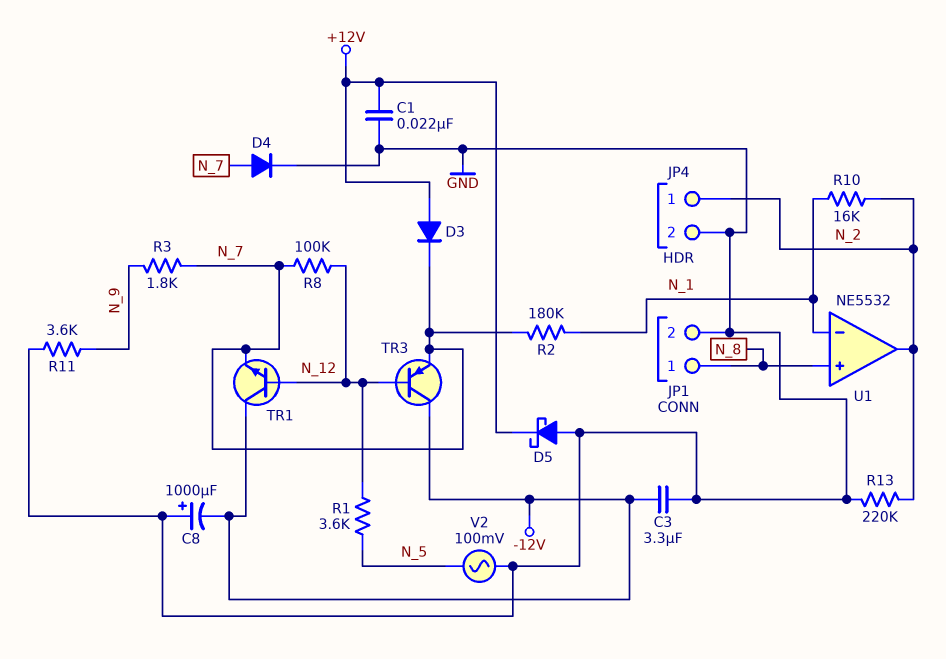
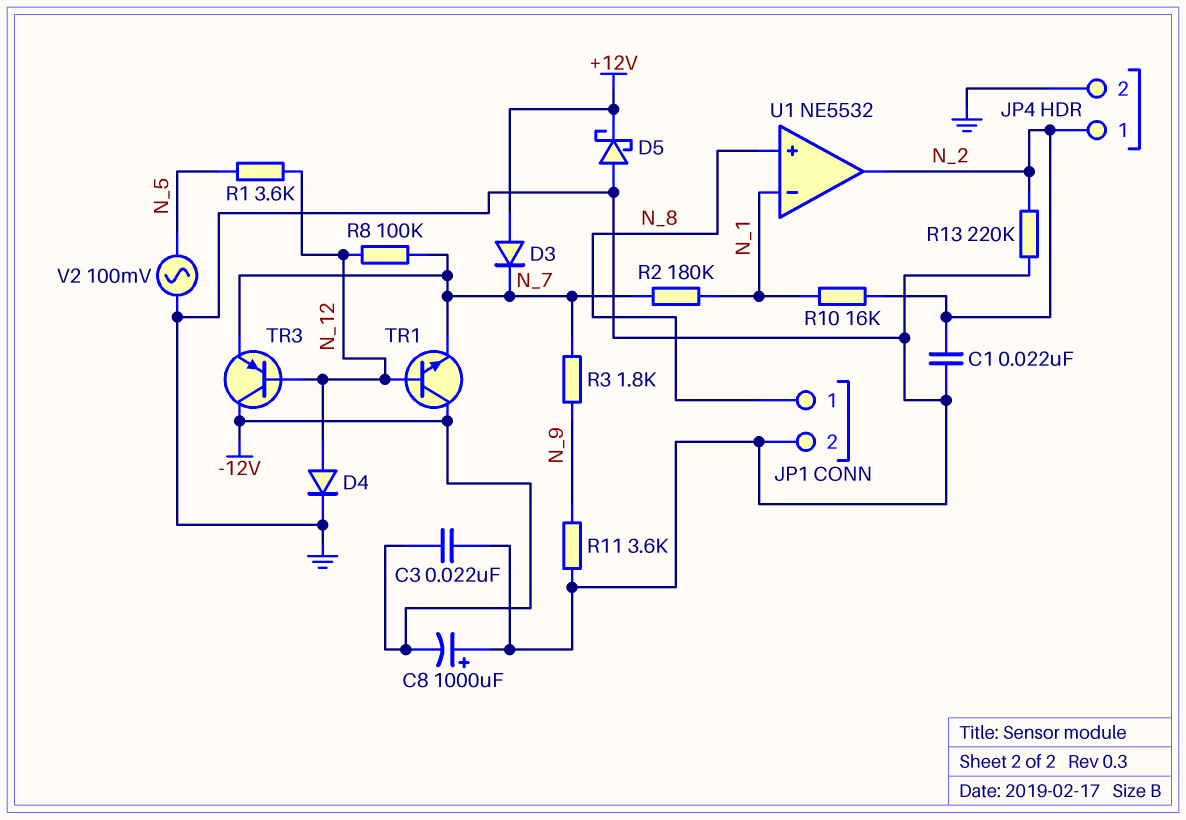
C1: 22nF (+12V, GND) -> 22nF (GND, N_2)
C3: 3.3uF (-12V, GND) -> 22nF (-12V, GND)
D4: diode (A N_7, K GND) -> diode (A N_12, K GND)

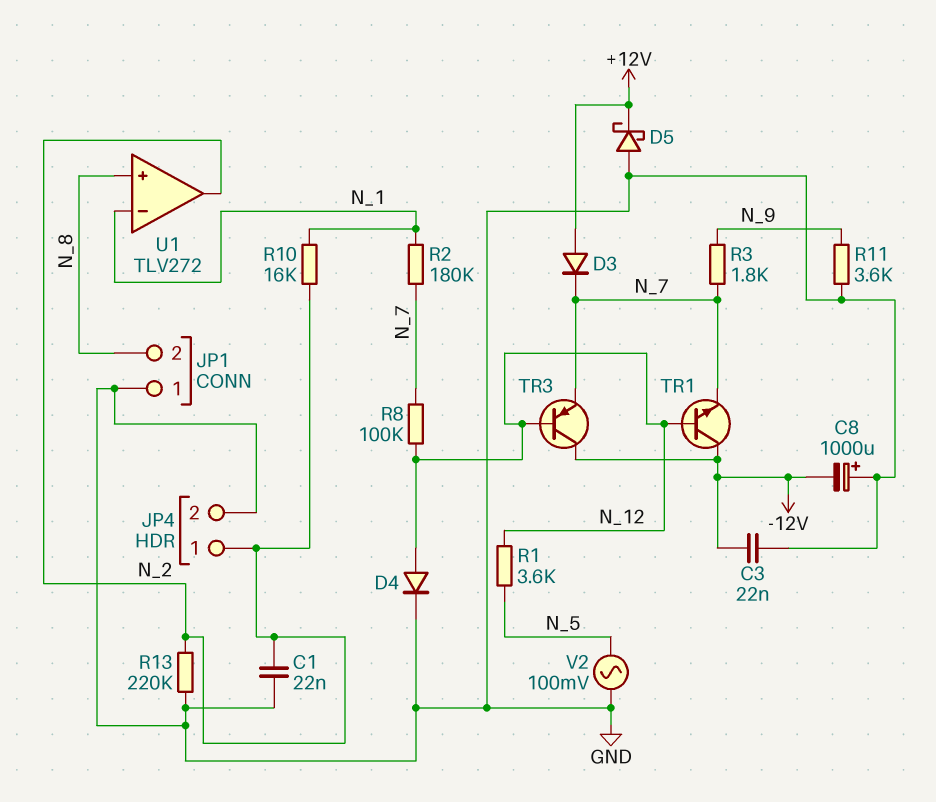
JP1 pin 1: N_8 -> GND
JP1 pin 2: GND -> N_8
U1: NE5532 -> TLV272

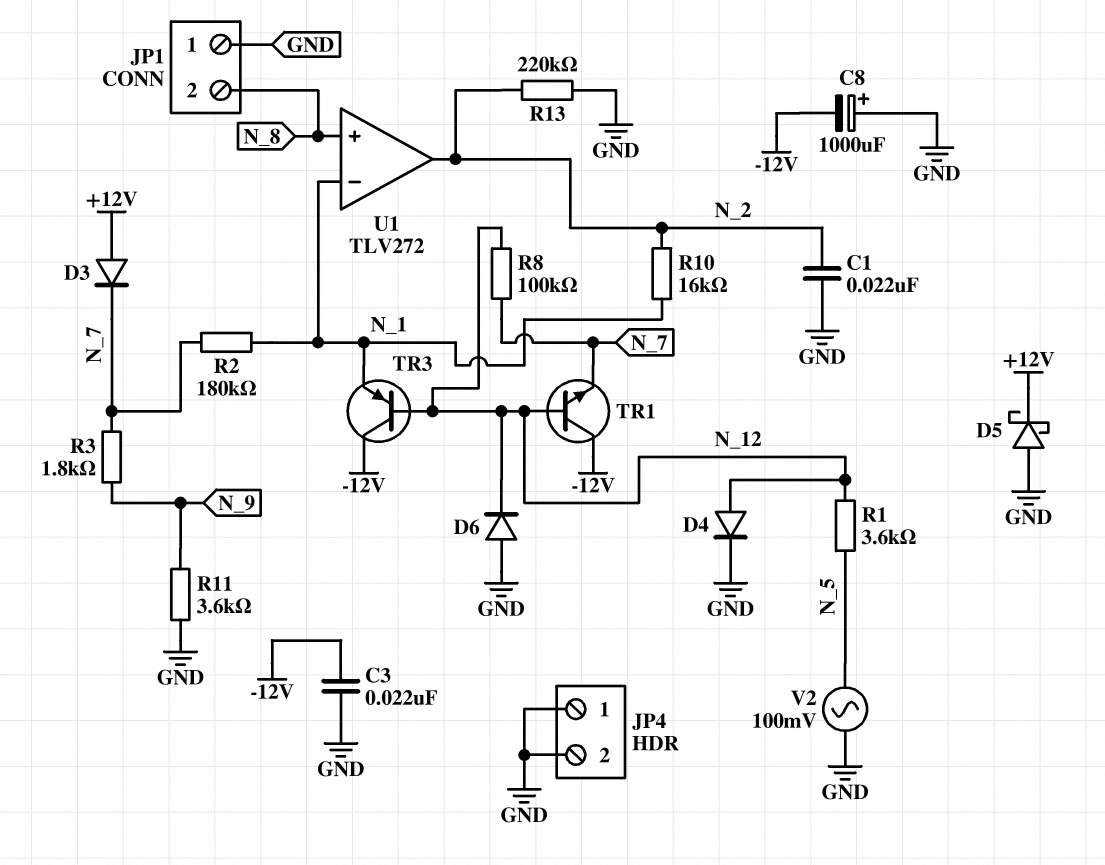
D6: none -> diode (A GND, K N_12)
JP4 pin 1: N_2 -> GND
TR3: PNP (B N_12, C -12V, E N_7) -> PNP (B N_12, C -12V, E N_1)

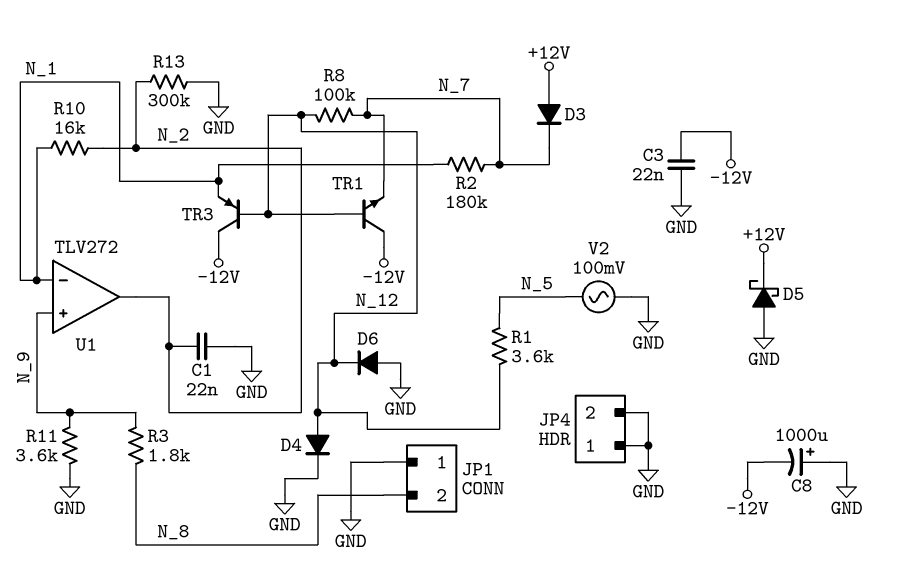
R3: 1.8k (N_7, N_9) -> 1.8k (N_8, N_9)
R13: 220k (GND, N_2) -> 300k (GND, N_2)
U1 pin in+: N_8 -> N_9

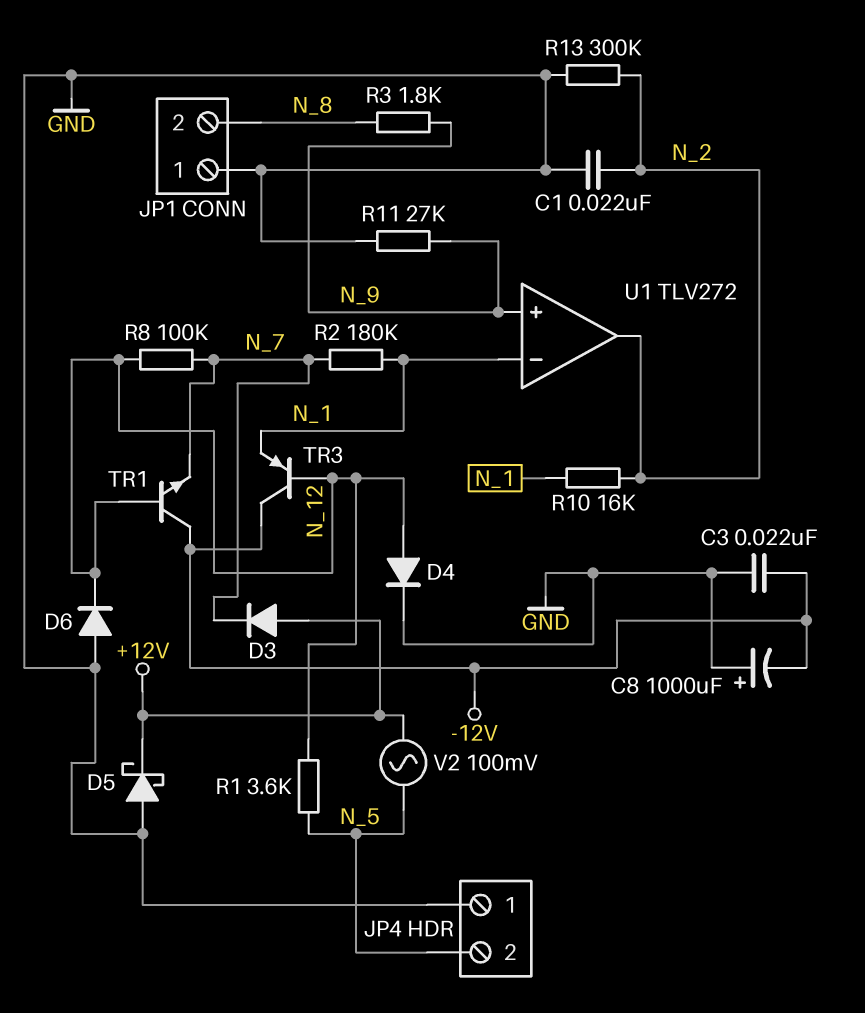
JP4 pin 2: GND -> N_5
R11: 3.6k (GND, N_9) -> 27k (GND, N_9)
V2: AC 100mV (GND, N_5) -> AC 100mV (+12V, N_5)

